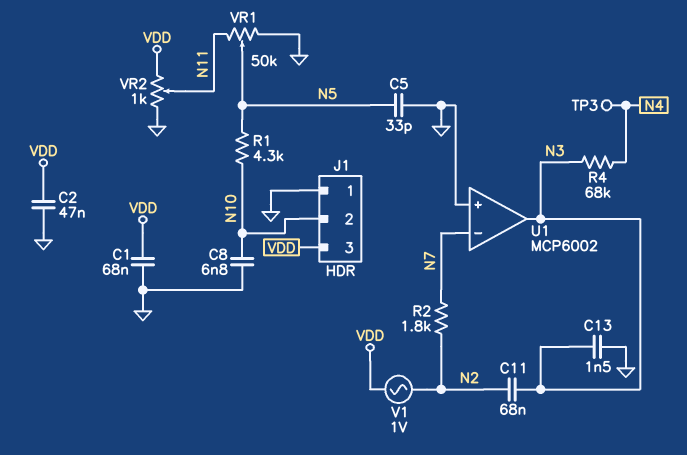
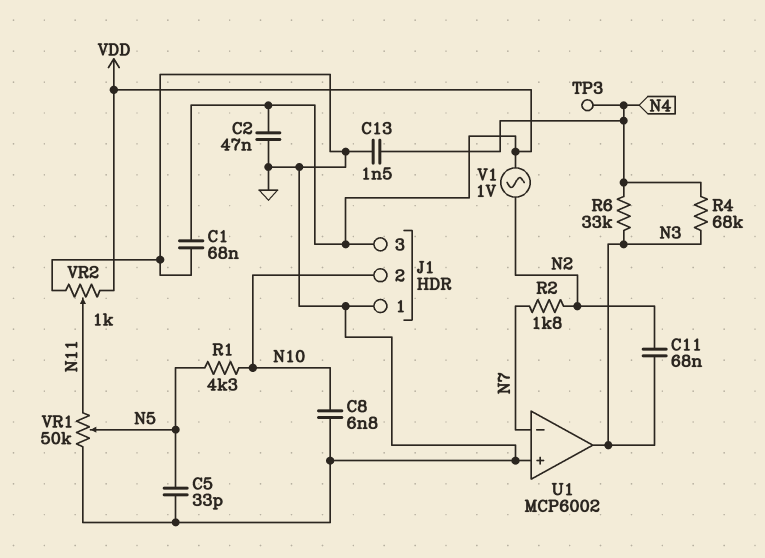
C13: 1.5nF (GND, N3) -> 1.5nF (GND, N4)
R6: none -> 33k (N3, N4)

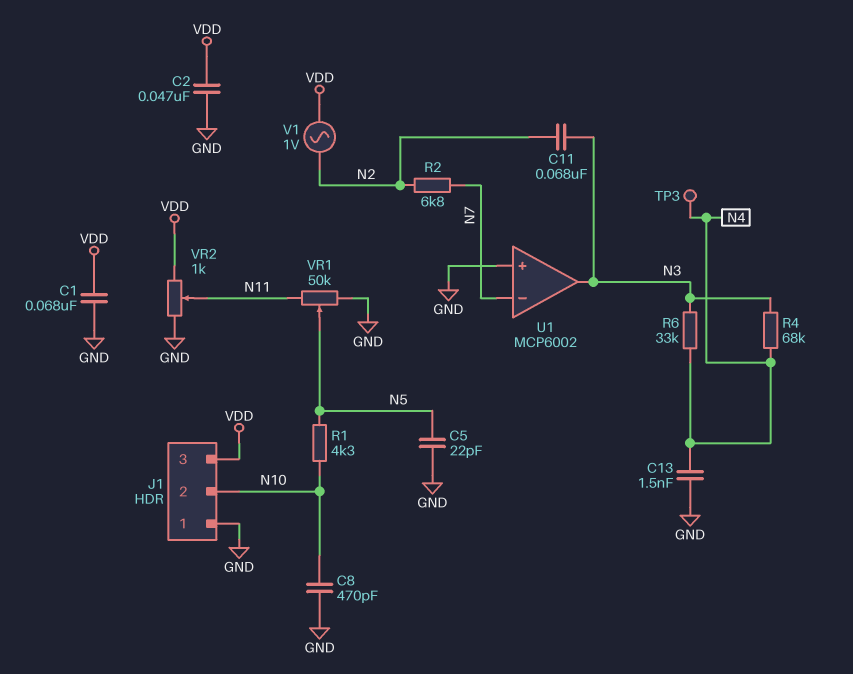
C5: 33pF (GND, N5) -> 22pF (GND, N5)
C8: 6.8nF (GND, N10) -> 470pF (GND, N10)
R2: 1.8k (N2, N7) -> 6.8k (N2, N7)

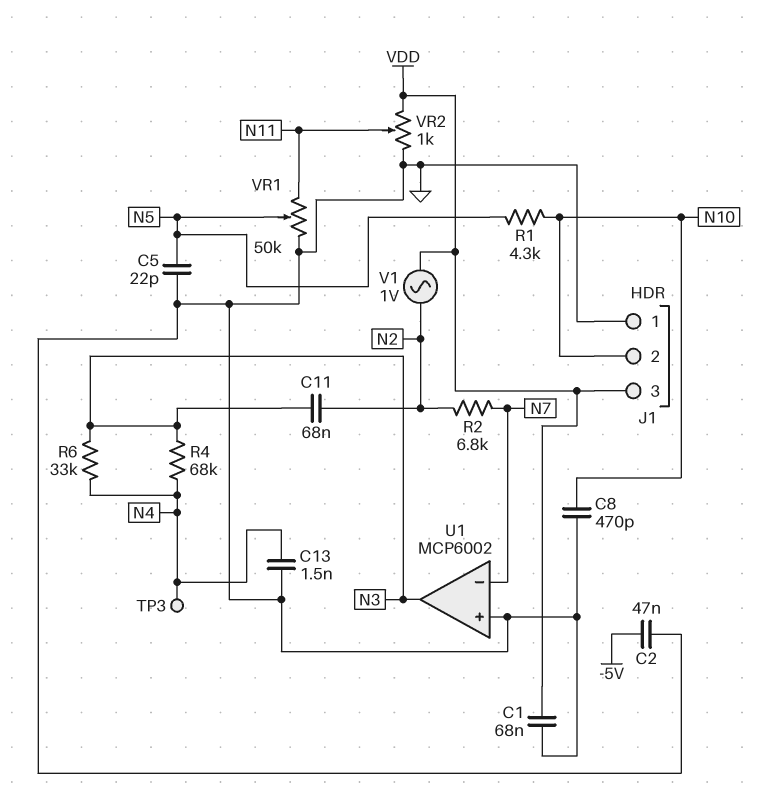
C2: 47nF (GND, VDD) -> 47nF (-5V, GND)

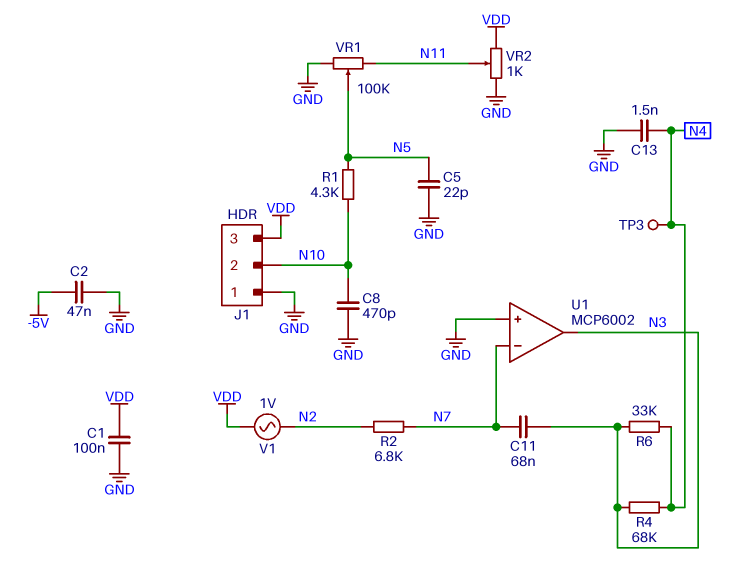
C1: 68nF (GND, VDD) -> 100nF (GND, VDD)
C11: 68nF (N2, N3) -> 68nF (N3, N7)
VR1: 50k (GND, N11, wiper N5) -> 100k (GND, N11, wiper N5)

